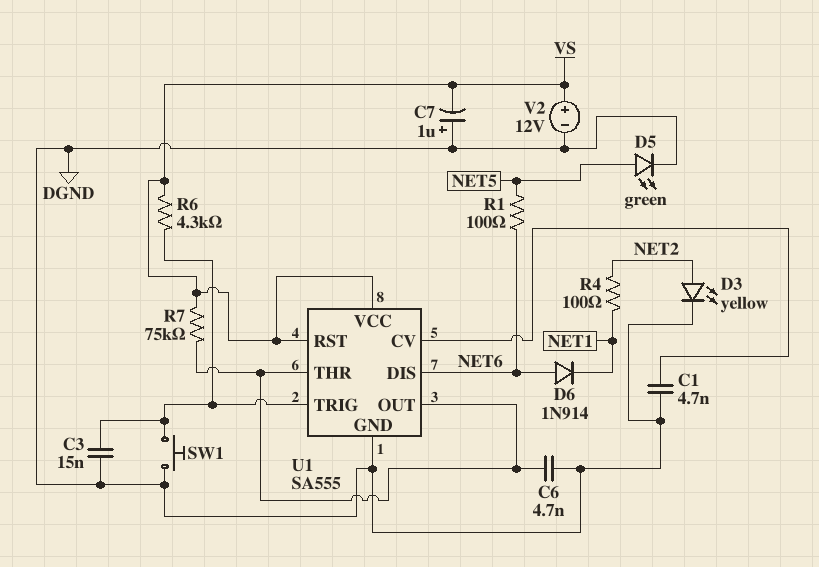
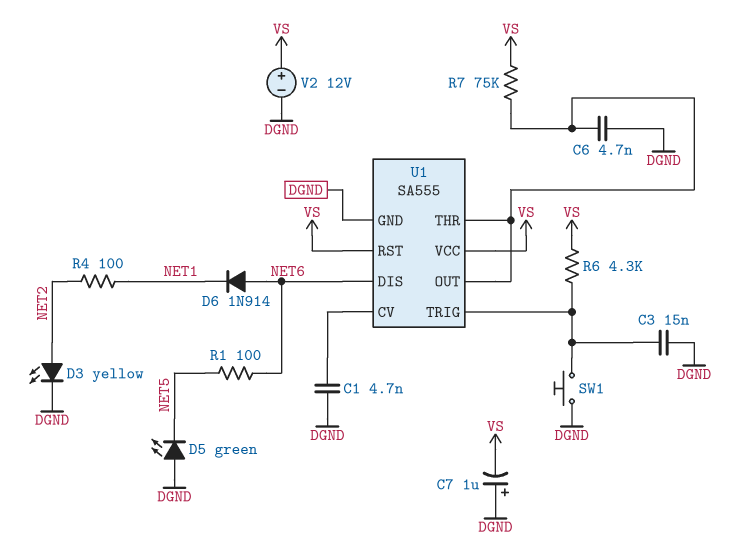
D5: LED green (A NET5, K DGND) -> LED green (A DGND, K NET5)

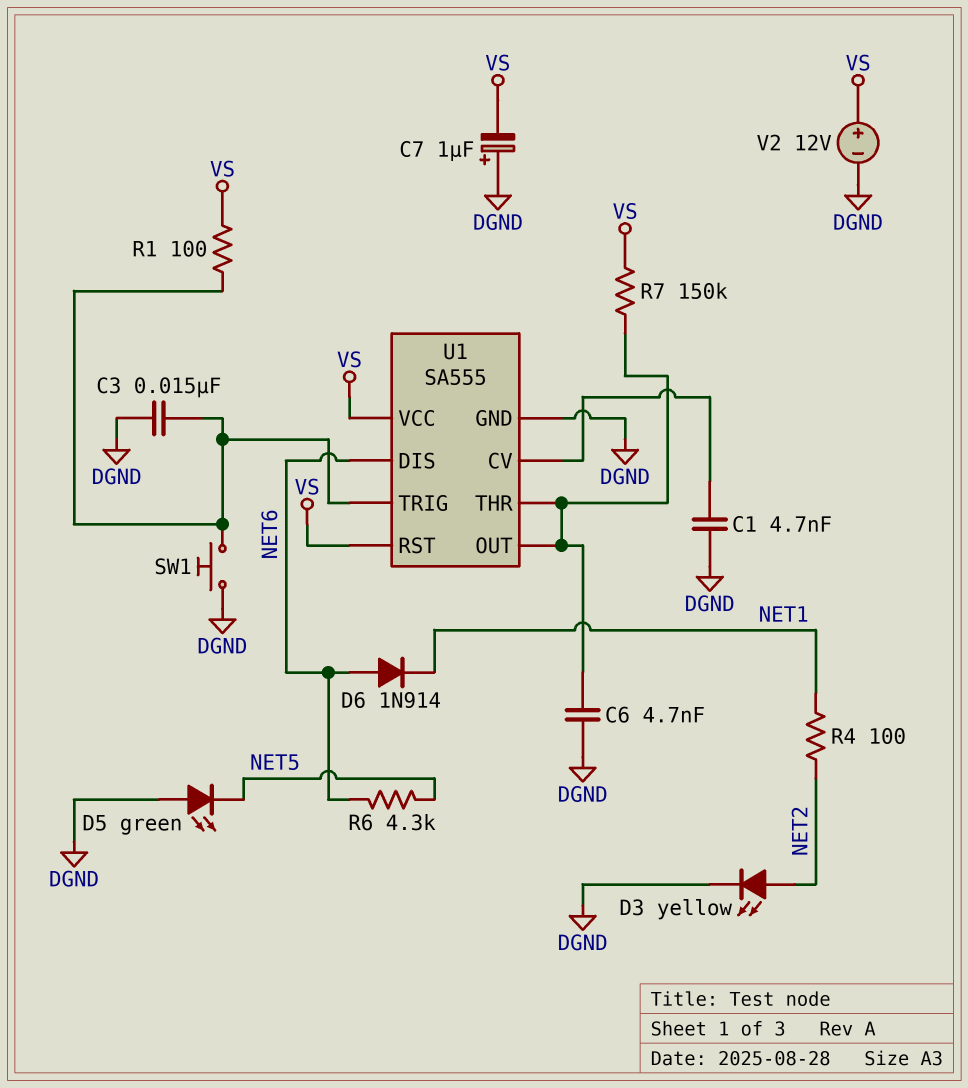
R1: 100 (NET5, NET6) -> 100 (U1/TRIG, VS)
R6: 4.3k (U1/TRIG, VS) -> 4.3k (NET5, NET6)
R7: 75k (U1/OUT, VS) -> 150k (U1/OUT, VS)

